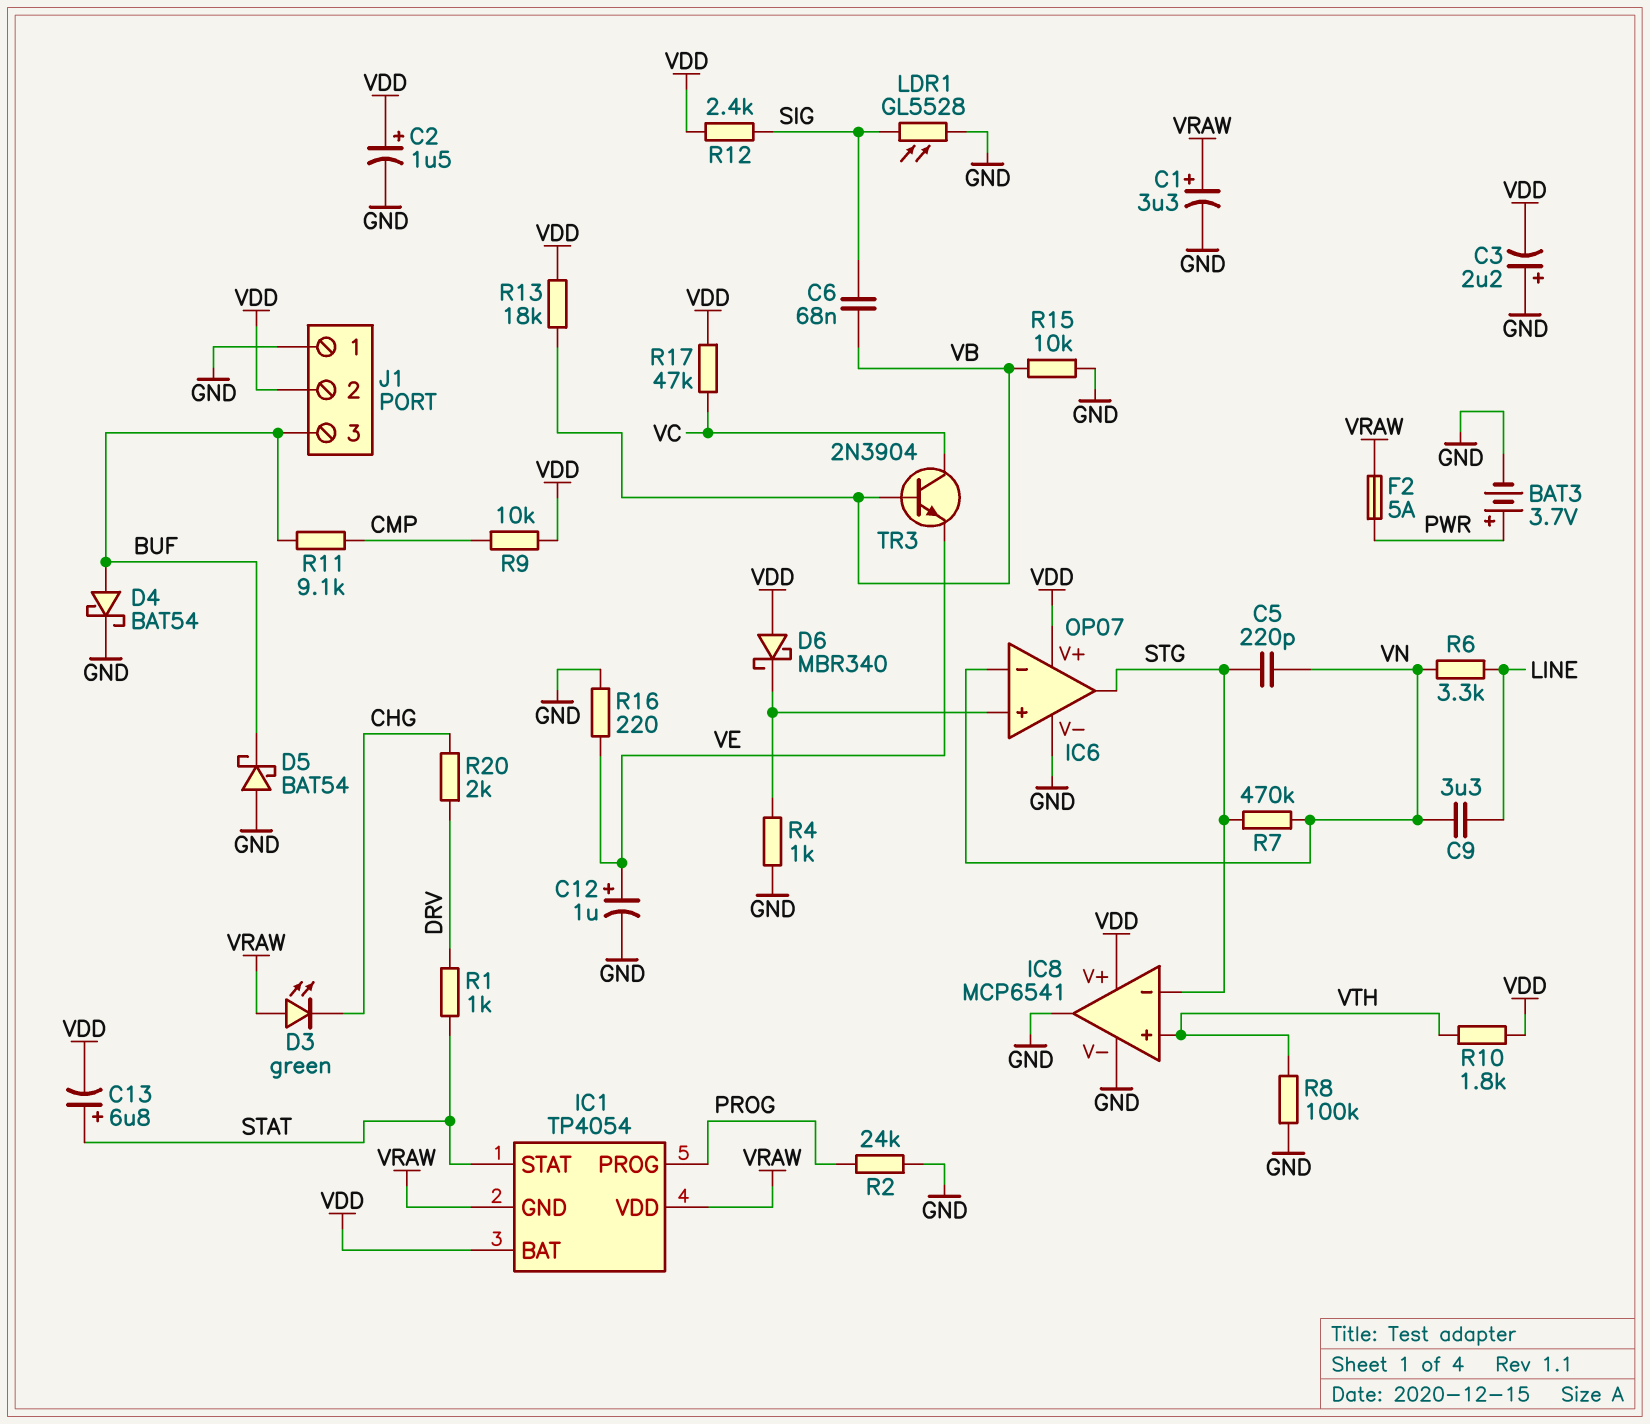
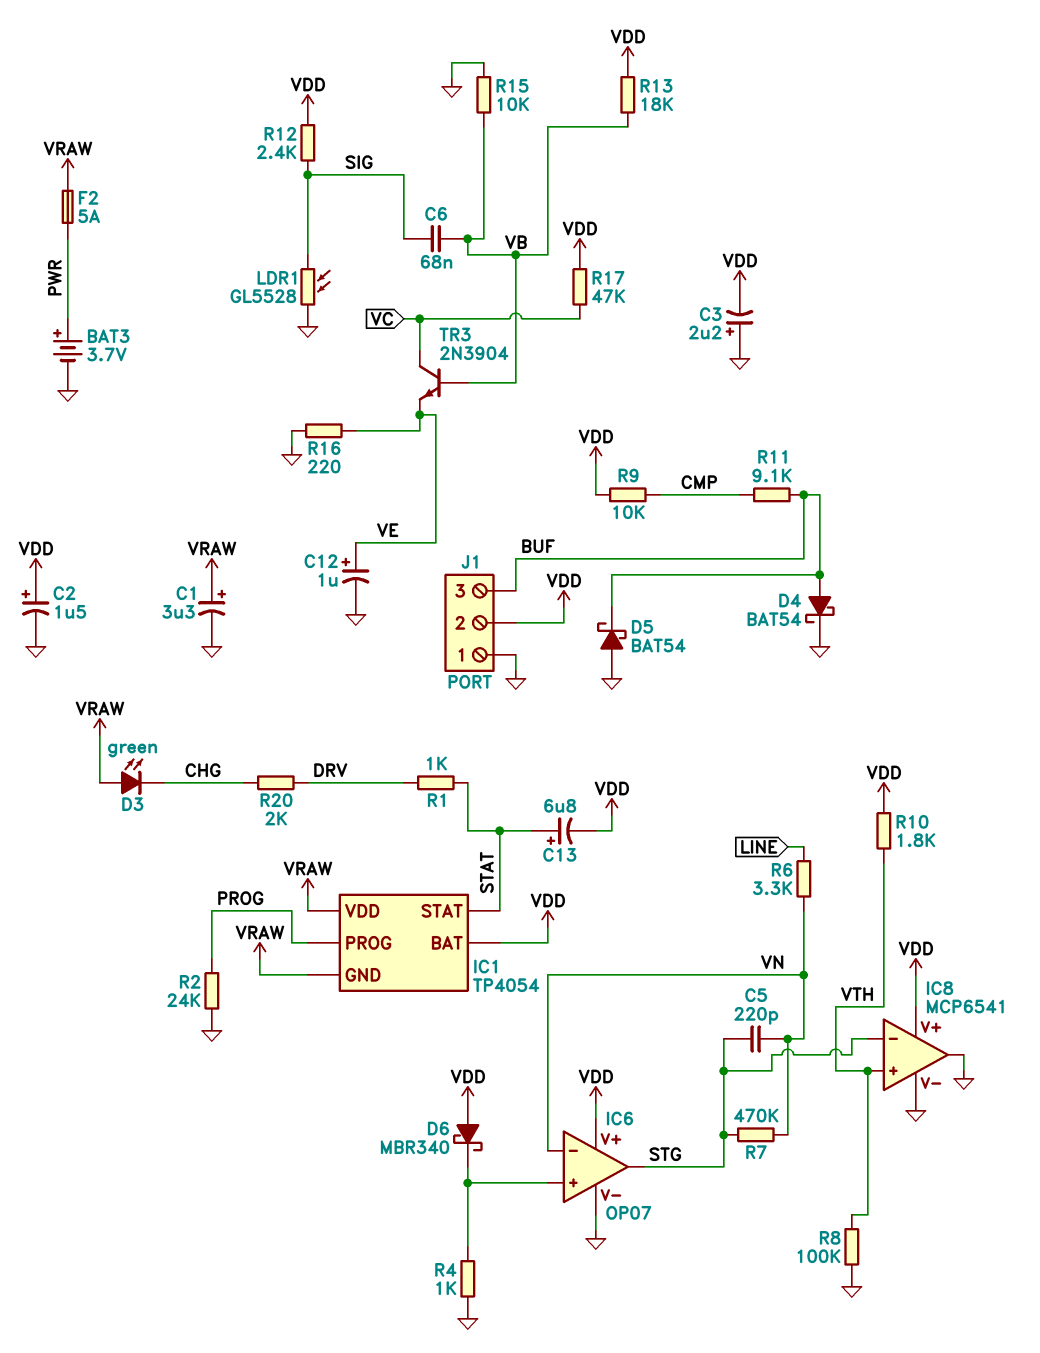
C9: 3.3uF (LINE, VN) -> none

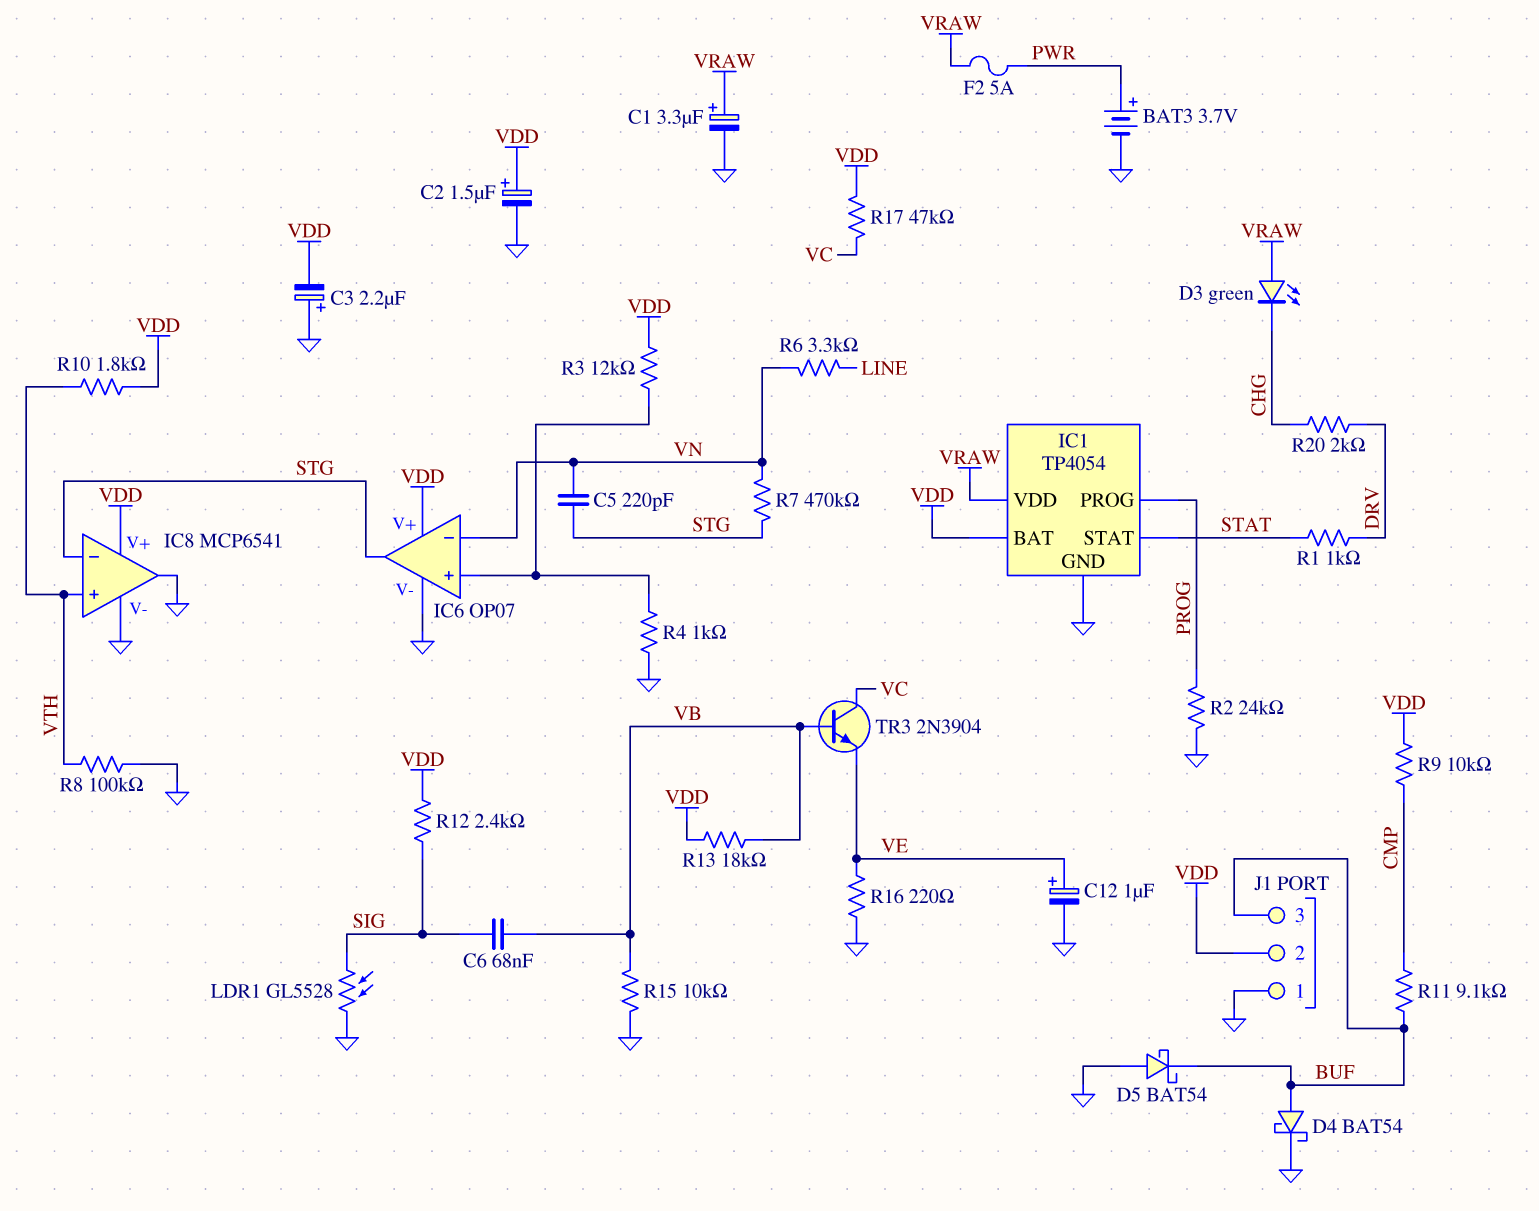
C13: 6.8uF (plus STAT, minus VDD) -> none
D6: schottky MBR340 (A VDD, K IC6/in+) -> none
IC1 pin GND: VRAW -> GND
R3: none -> 12k (IC6/in+, VDD)

